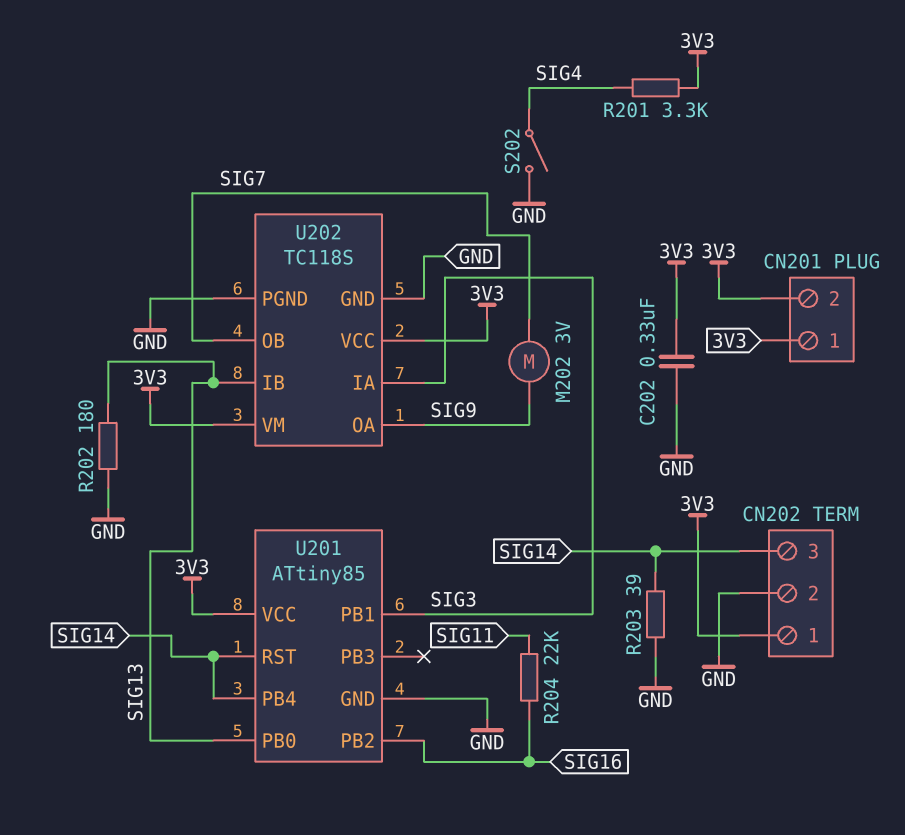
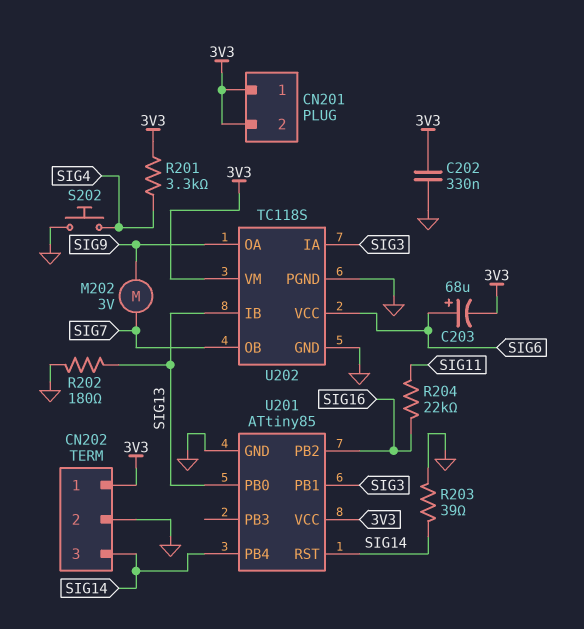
C203: none -> 68uF (plus SIG6, minus 3V3)
S202: switch (GND, SIG4) -> button (GND, SIG4)
U202 pin VCC: 3V3 -> SIG6

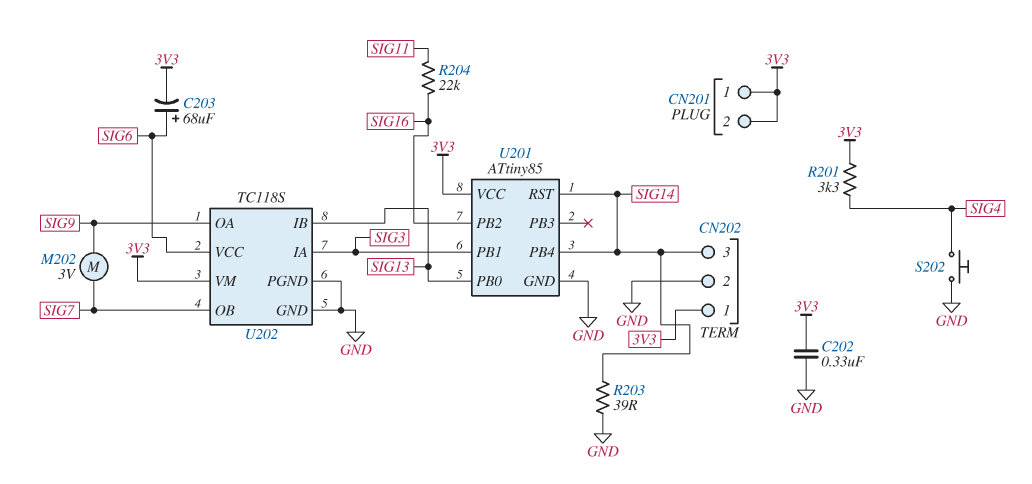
R202: 180 (GND, SIG13) -> none

